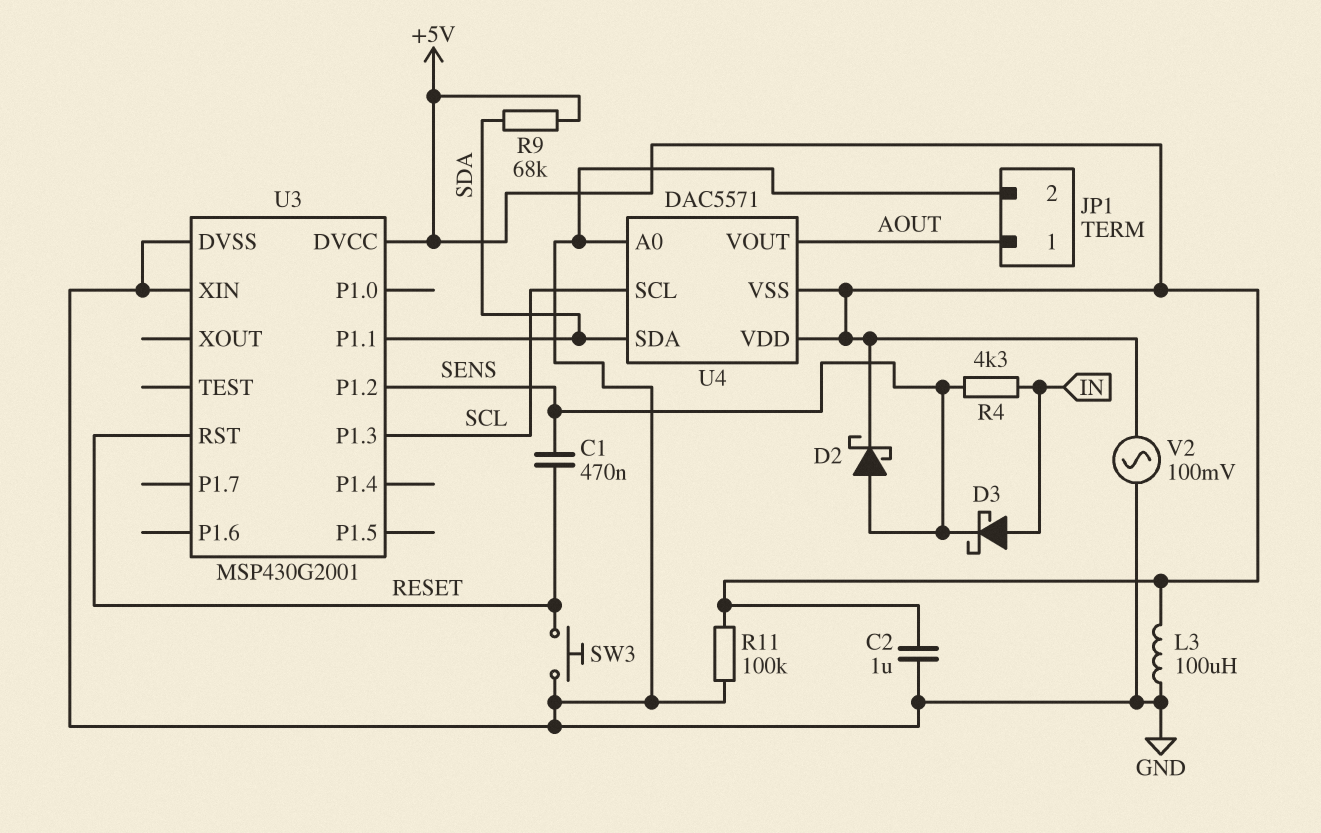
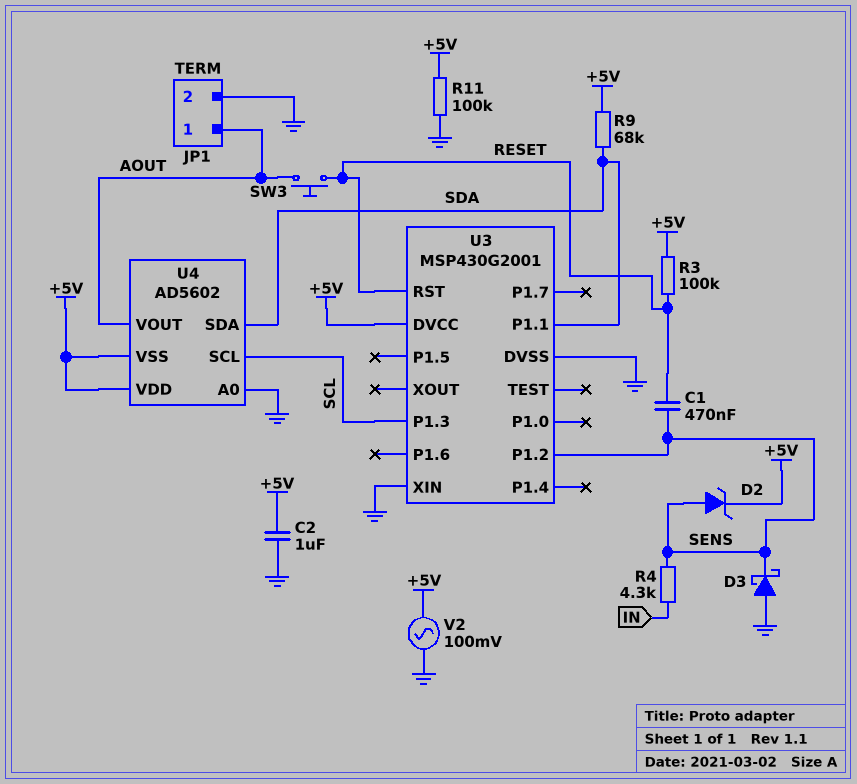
D2: schottky (A SENS, K +5V) -> zener (A SENS, K +5V)
D3: schottky (A IN, K SENS) -> schottky (A GND, K SENS)
L3: 100uH (+5V, GND) -> none
R3: none -> 100k (+5V, RESET)
SW3: button (GND, RESET) -> button (AOUT, RESET)
U4: DAC5571 -> AD5602

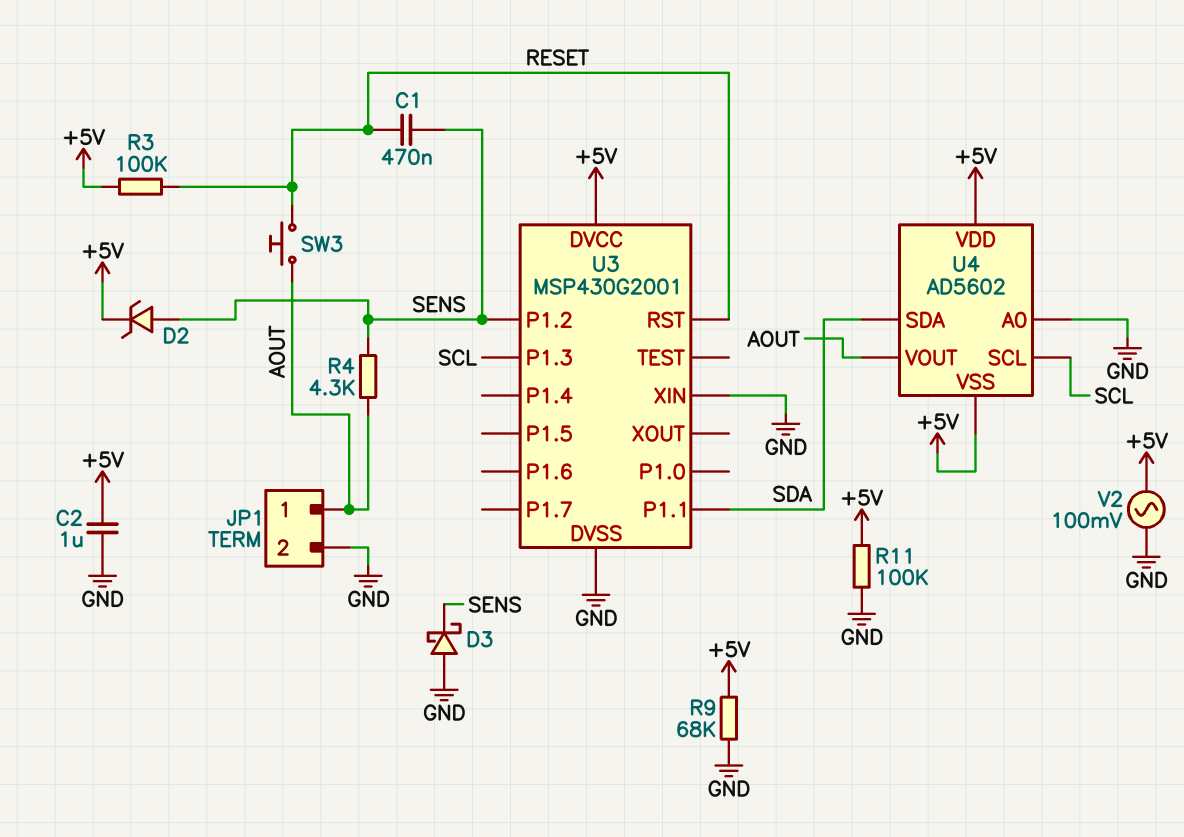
R4: 4.3k (IN, SENS) -> 4.3k (AOUT, SENS)
R9: 68k (+5V, SDA) -> 68k (+5V, GND)

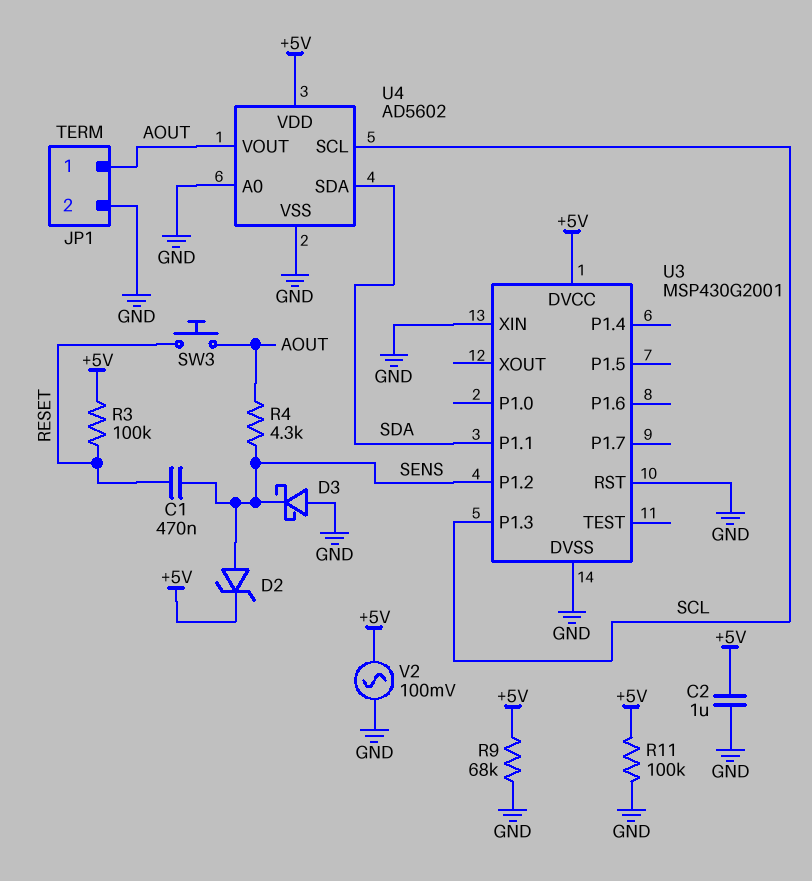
U3 pin RST: RESET -> GND
U4 pin VSS: +5V -> GND

